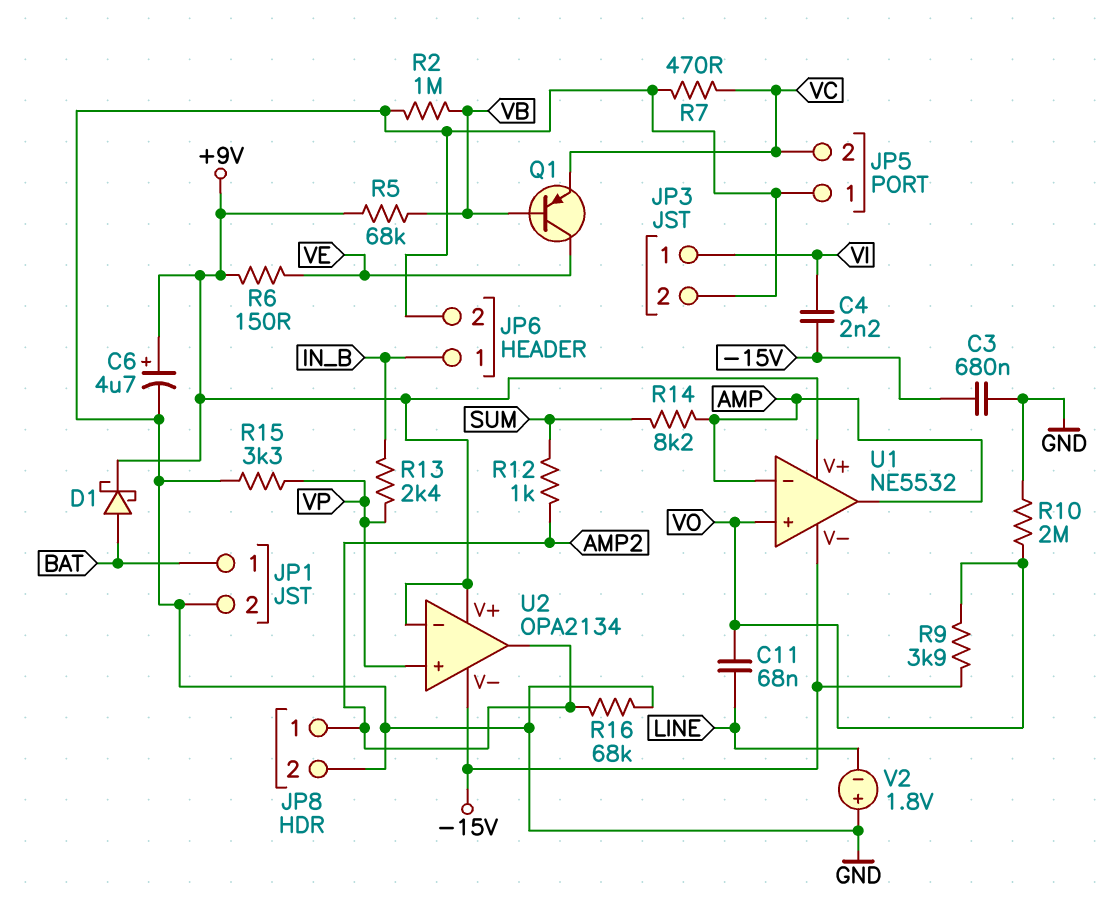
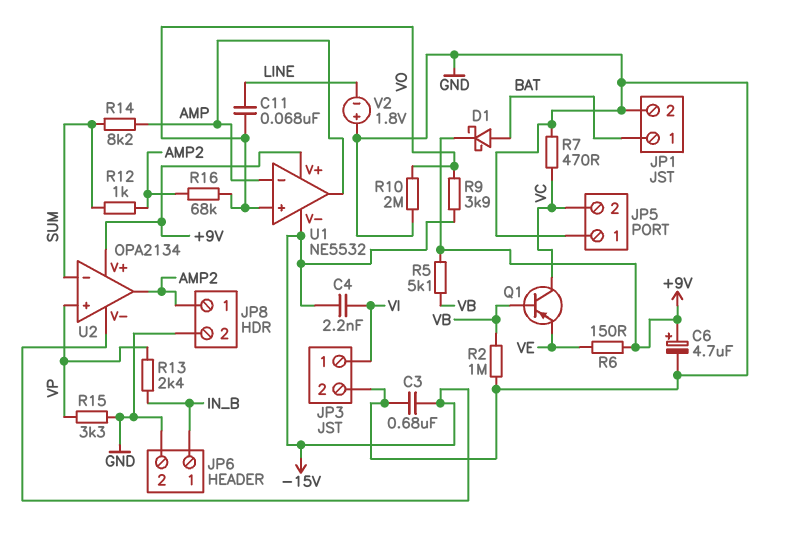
Q1: PNP (B VB, C VE, E VC) -> PNP (B VB, C VC, E VE)
R5: 68k (+9V, VB) -> 5.1k (+9V, VB)
R16: 68k (AMP2, GND) -> 68k (AMP2, VO)
U2 pin in-: +9V -> SUM

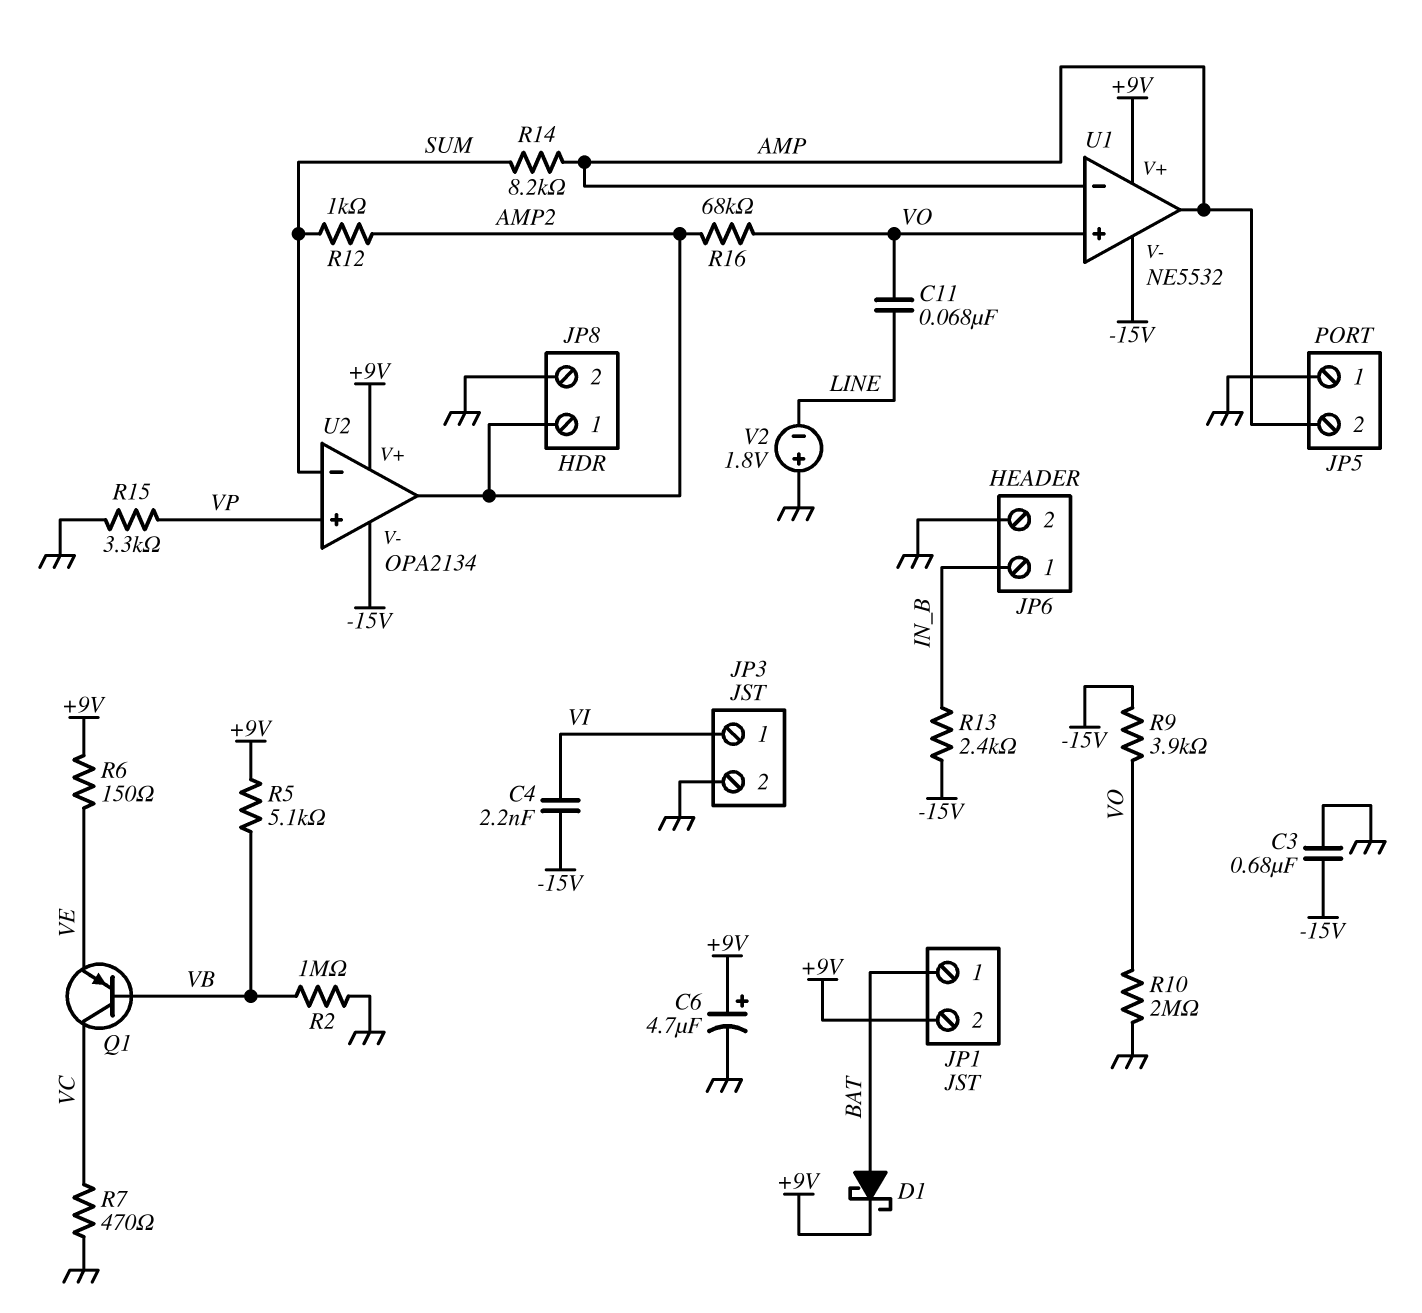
JP1 pin 2: GND -> +9V
JP5 pin 2: VC -> AMP
R13: 2.4k (IN_B, VP) -> 2.4k (-15V, IN_B)

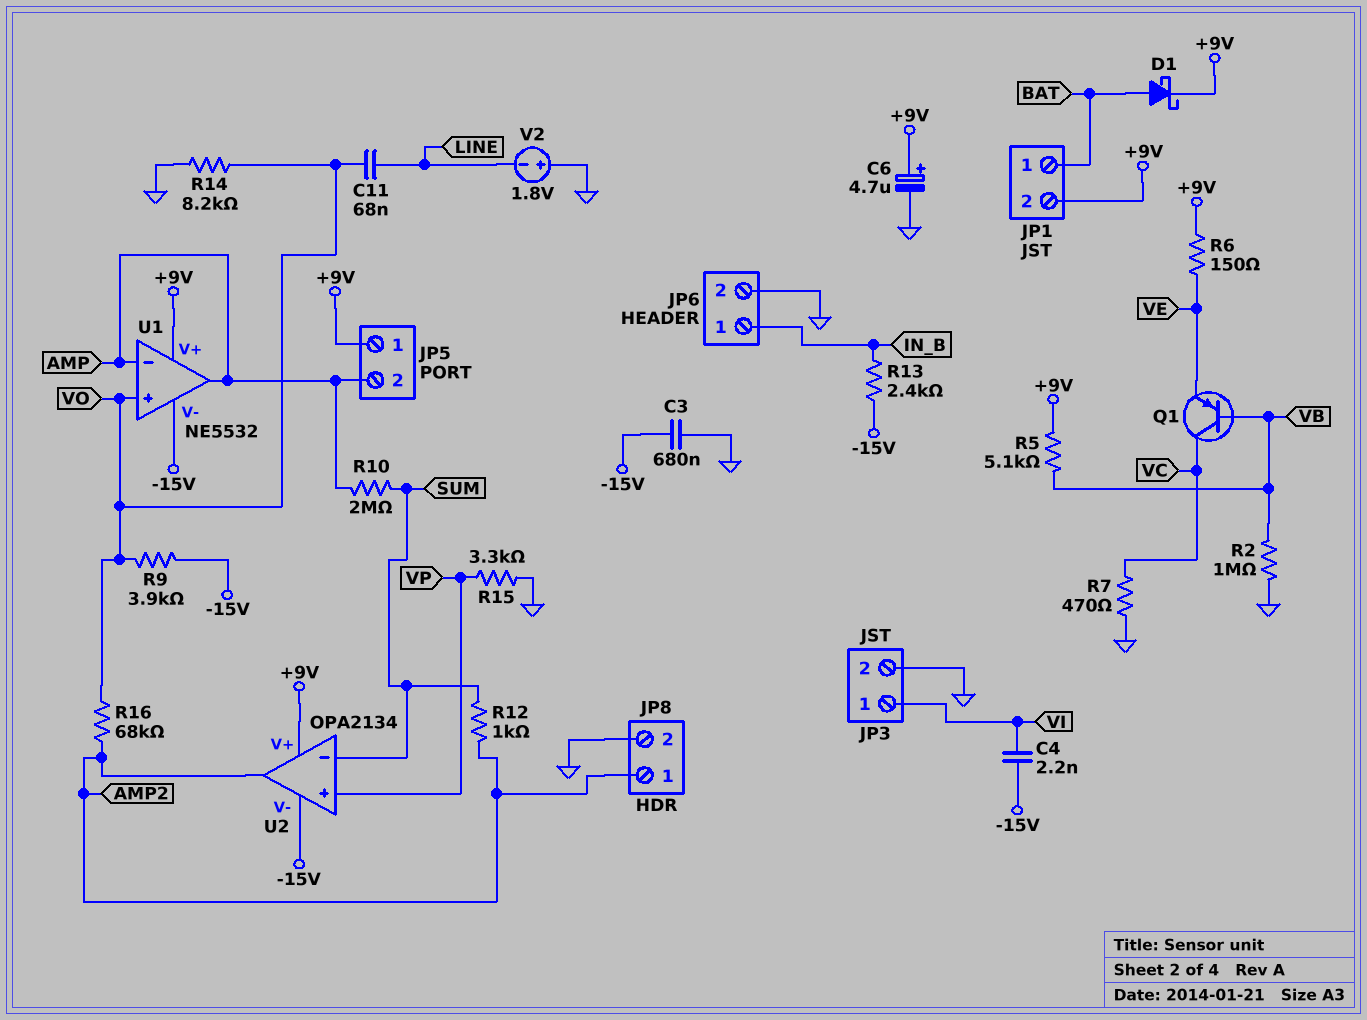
JP5 pin 1: GND -> +9V
R10: 2M (GND, VO) -> 2M (AMP, SUM)
R14: 8.2k (AMP, SUM) -> 8.2k (GND, VO)

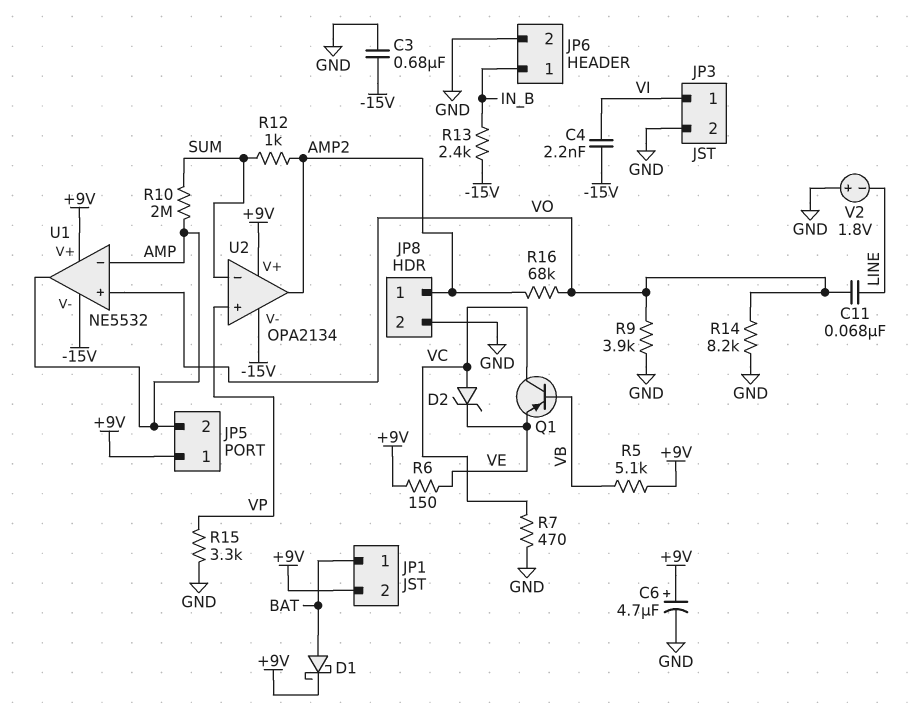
D2: none -> zener (A VC, K VE)
R2: 1M (GND, VB) -> none
R9: 3.9k (-15V, VO) -> 3.9k (GND, VO)

